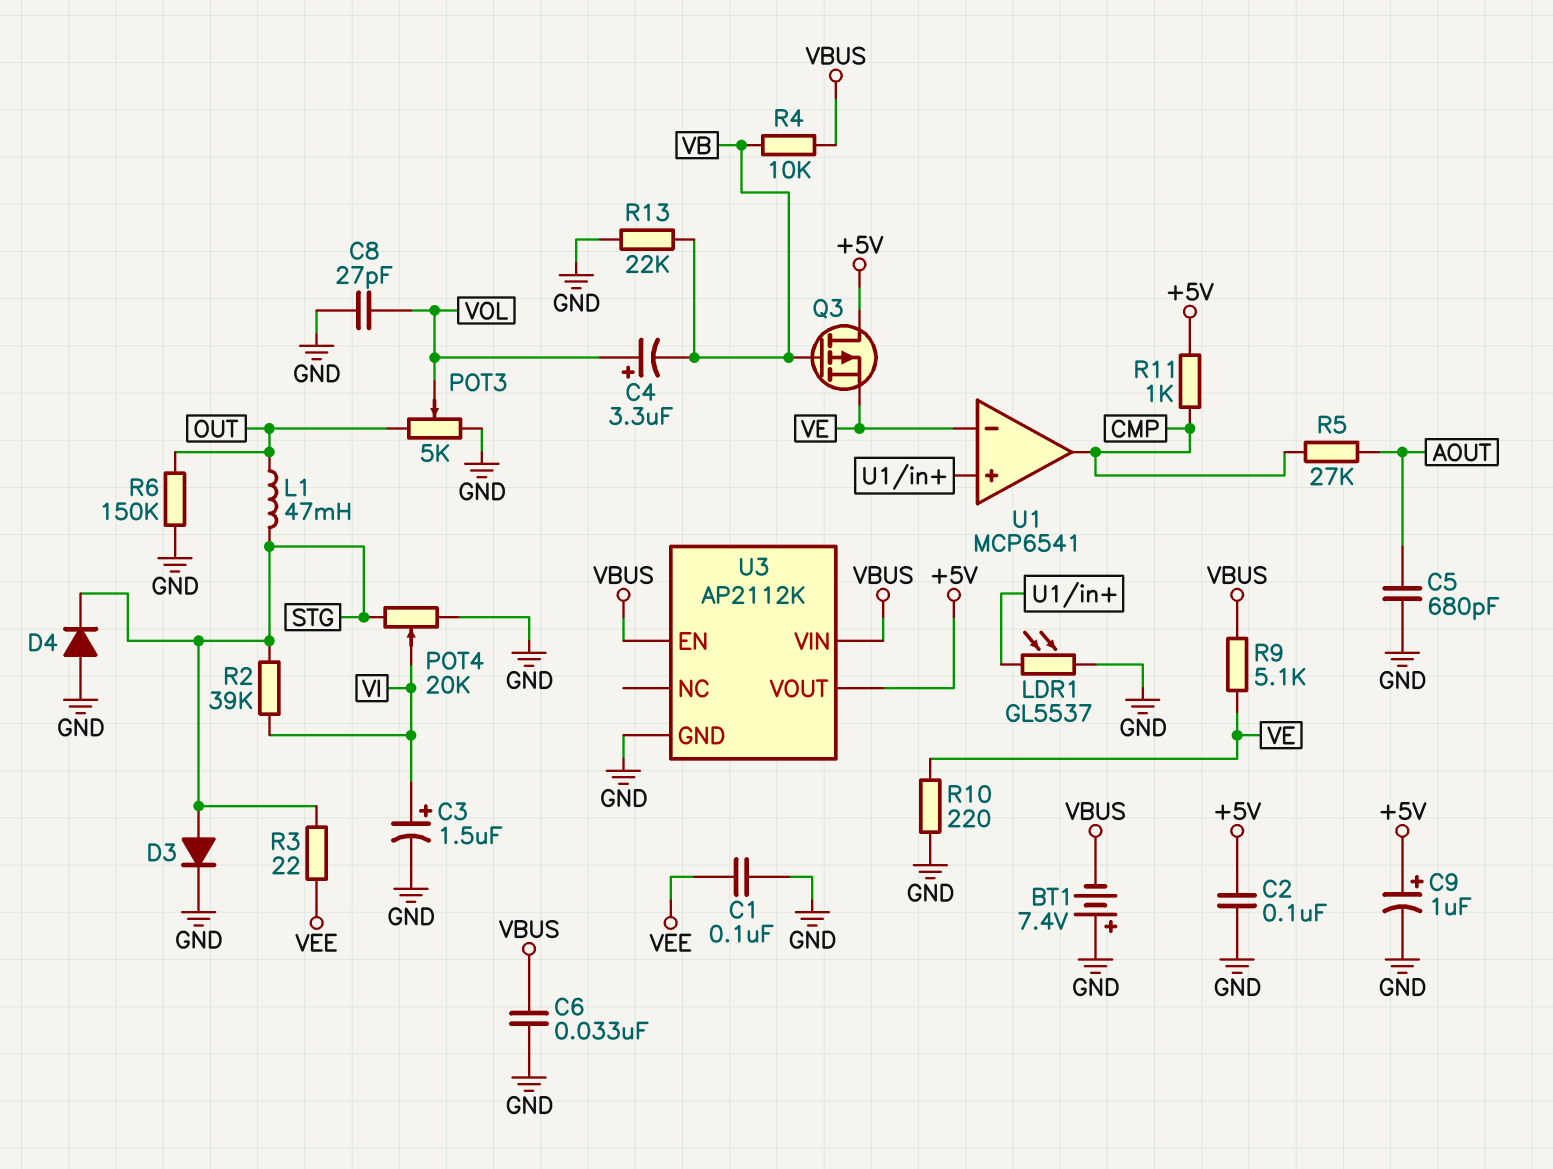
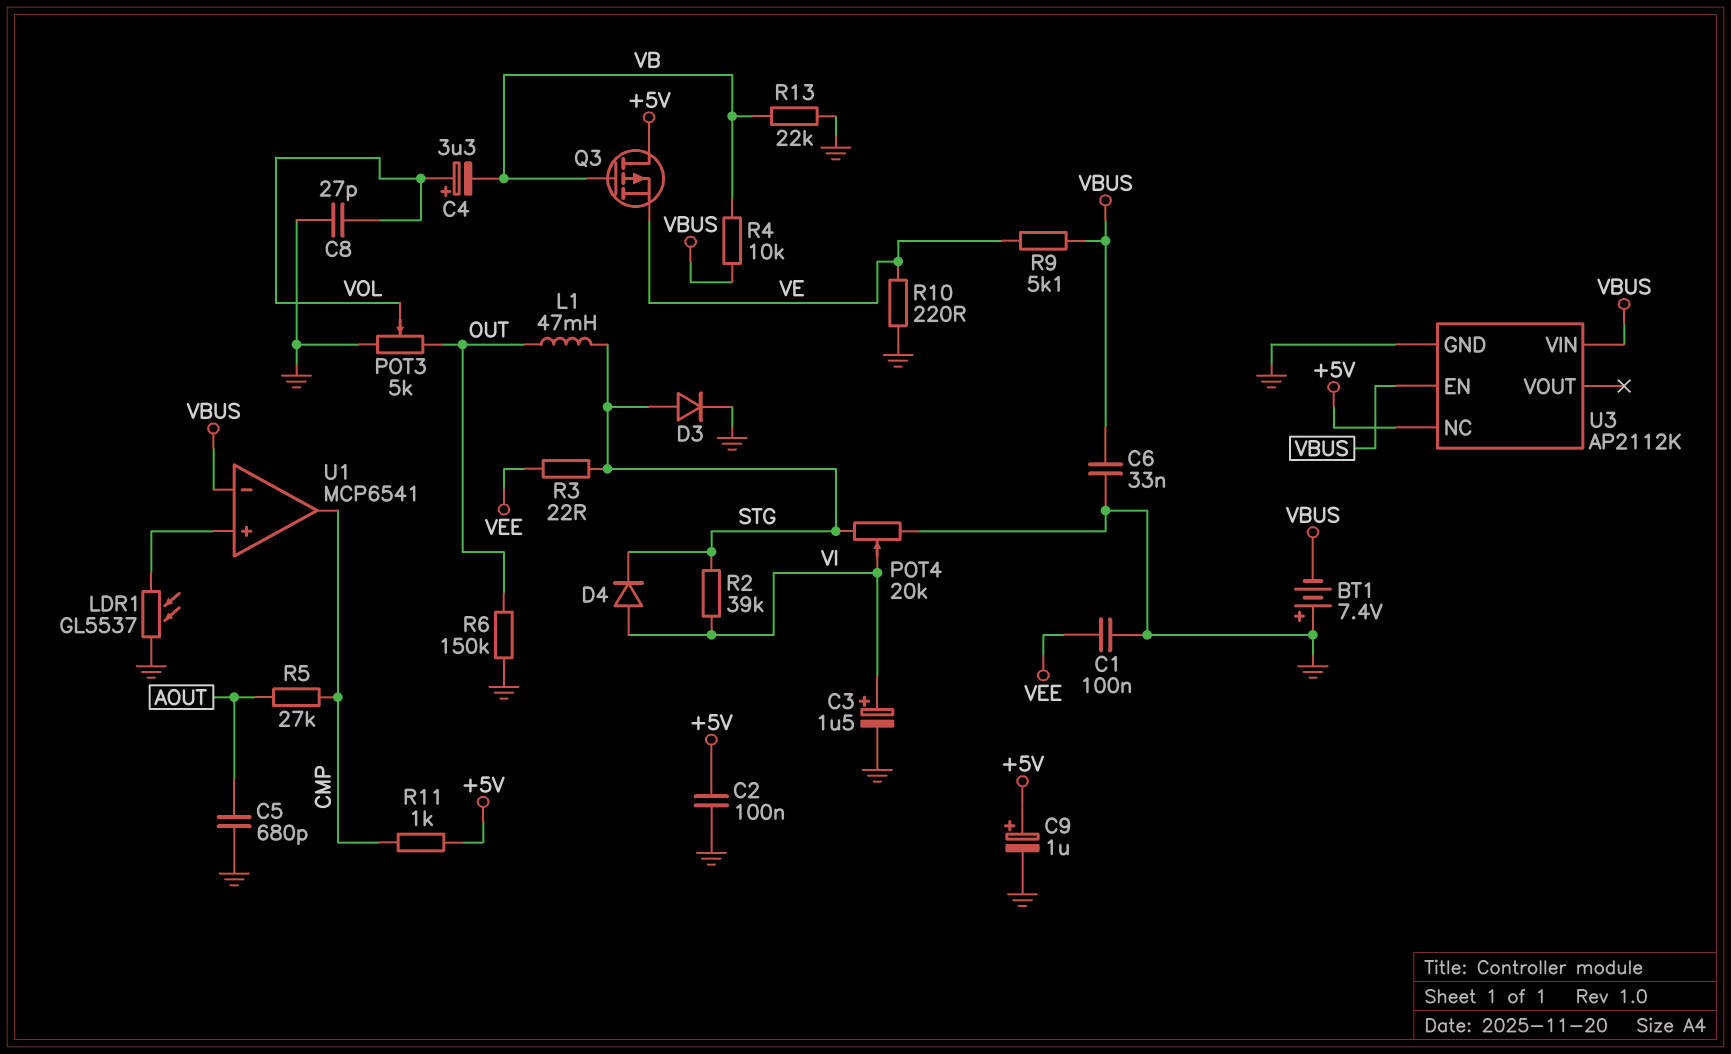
D4: diode (A GND, K STG) -> diode (A VI, K STG)
U1 pin in-: VE -> VBUS
U3 pin NC: none -> +5V
U3 pin VOUT: +5V -> none

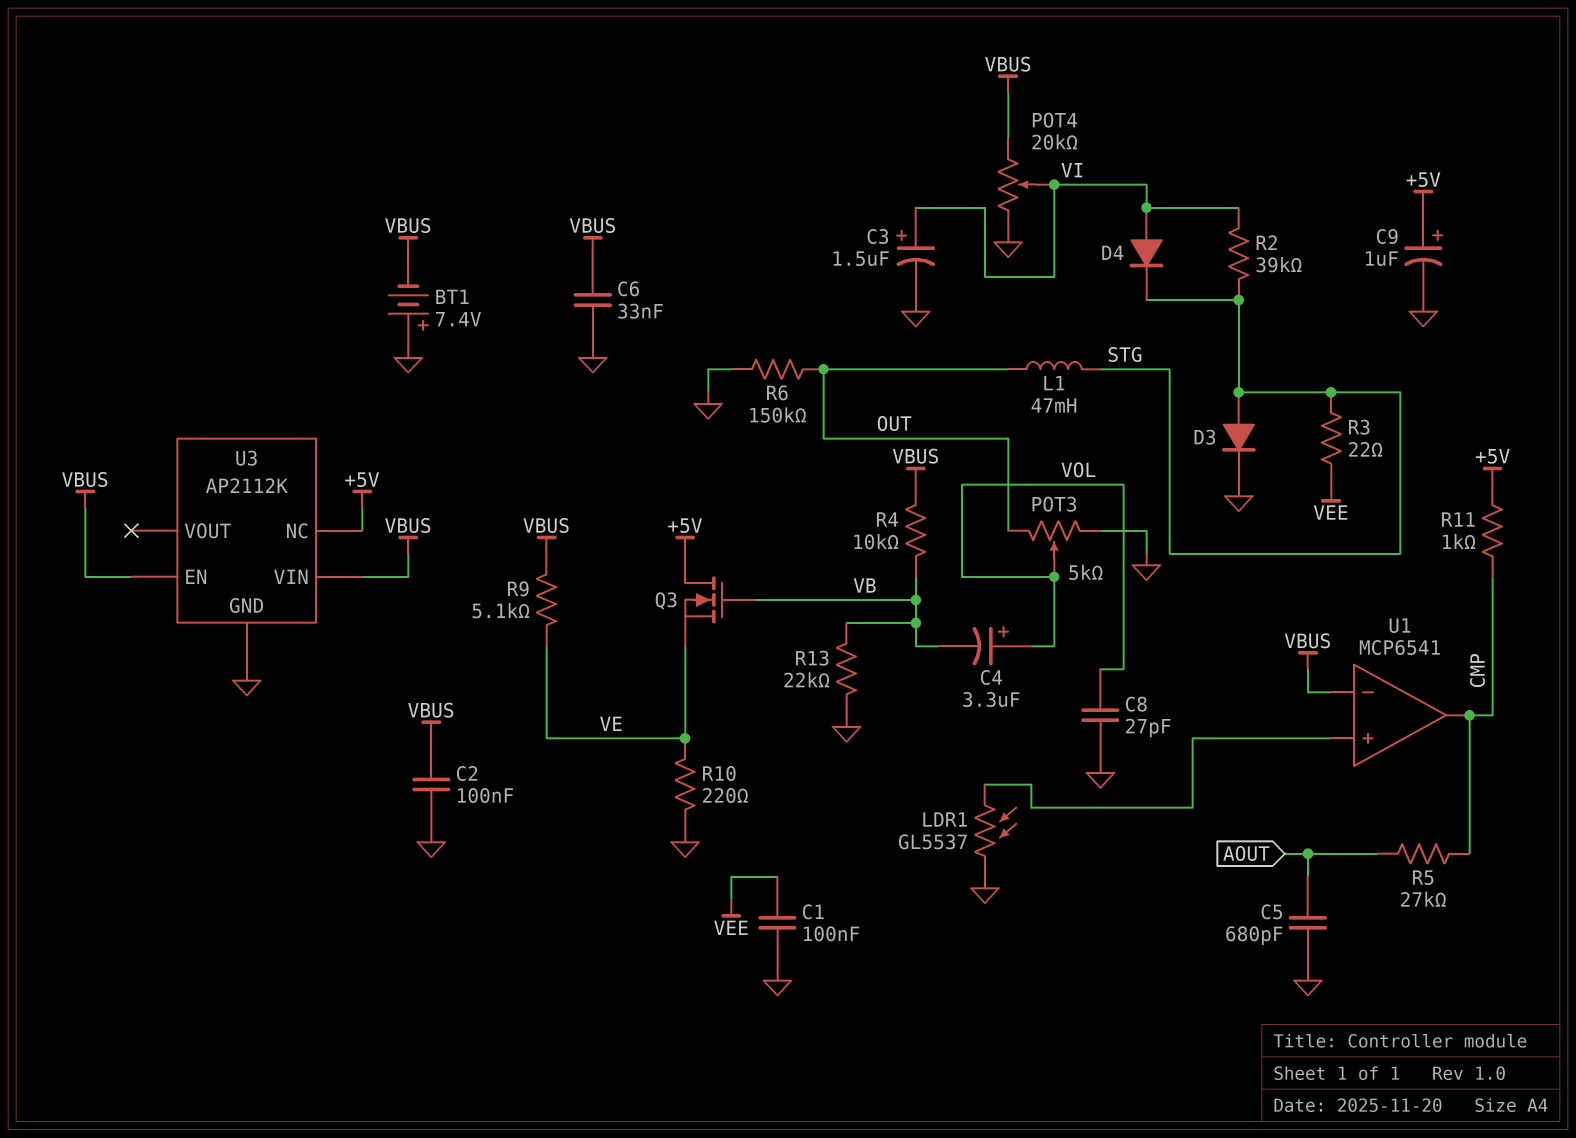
C2: 100nF (+5V, GND) -> 100nF (GND, VBUS)
POT4: 20k (GND, STG, wiper VI) -> 20k (GND, VBUS, wiper VI)
Q3: PMOS (G VB, D +5V, S VE) -> NMOS (G VB, D +5V, S VE)

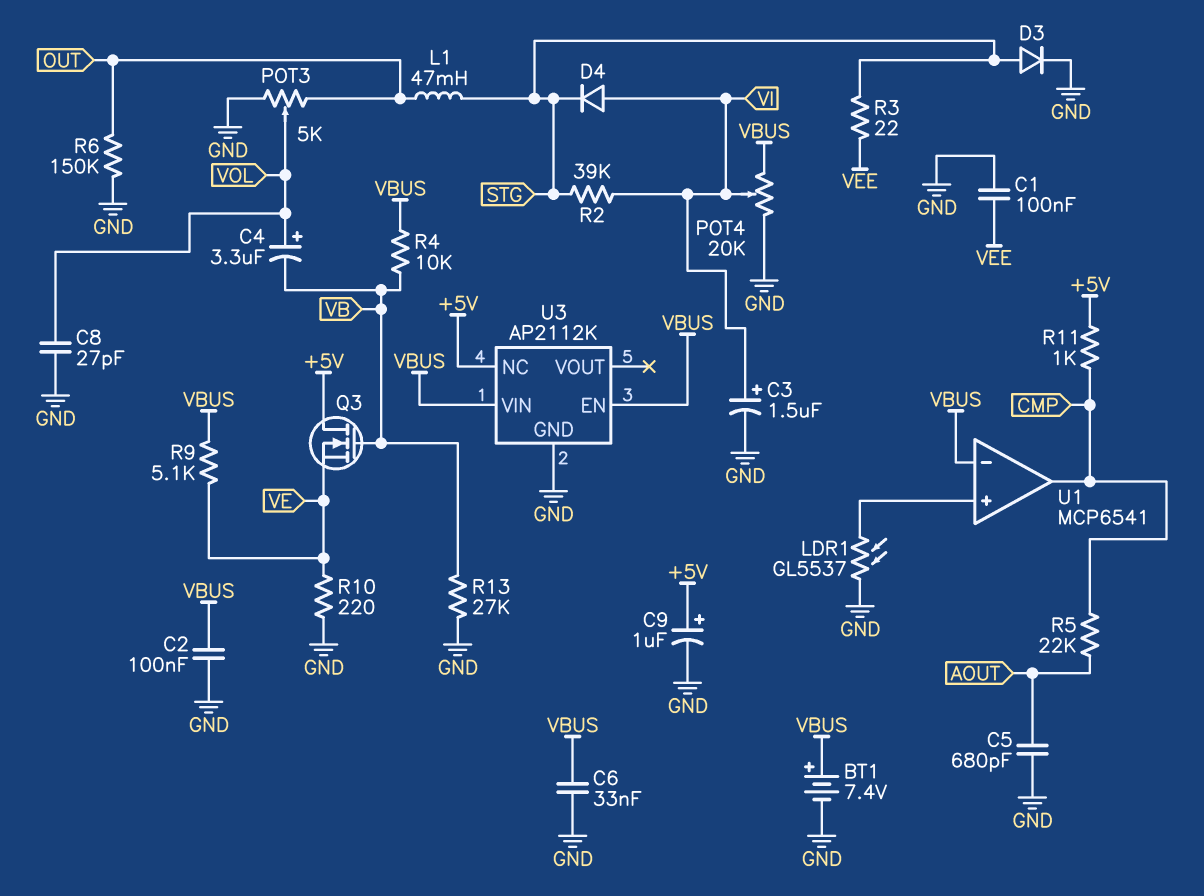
BT1: 7.4V (plus GND, minus VBUS) -> 7.4V (plus VBUS, minus GND)
R5: 27k (AOUT, CMP) -> 22k (AOUT, CMP)
R13: 22k (GND, VB) -> 27k (GND, VB)

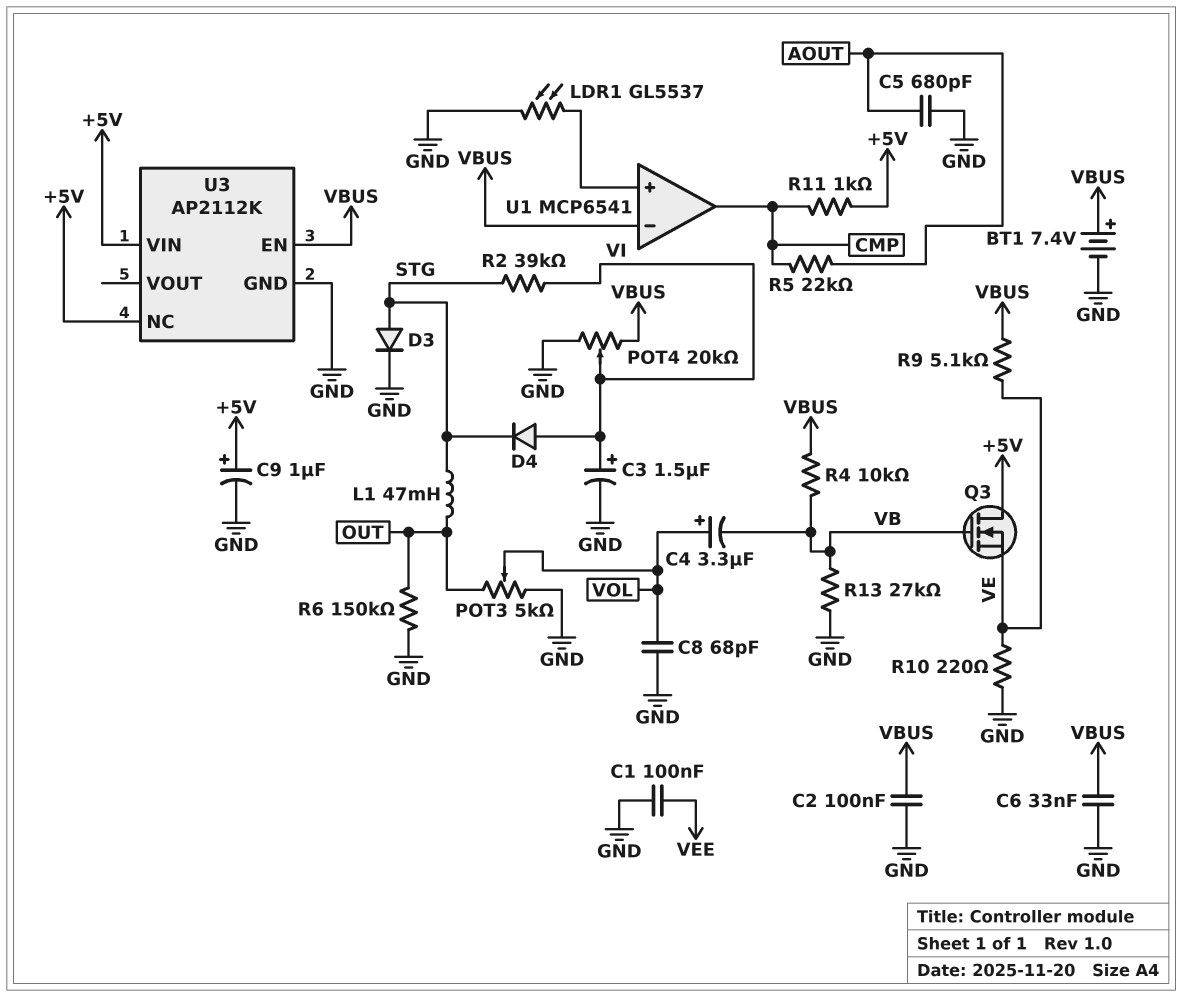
C8: 27pF (GND, VOL) -> 68pF (GND, VOL)
R3: 22 (STG, VEE) -> none
U3 pin VIN: VBUS -> +5V

